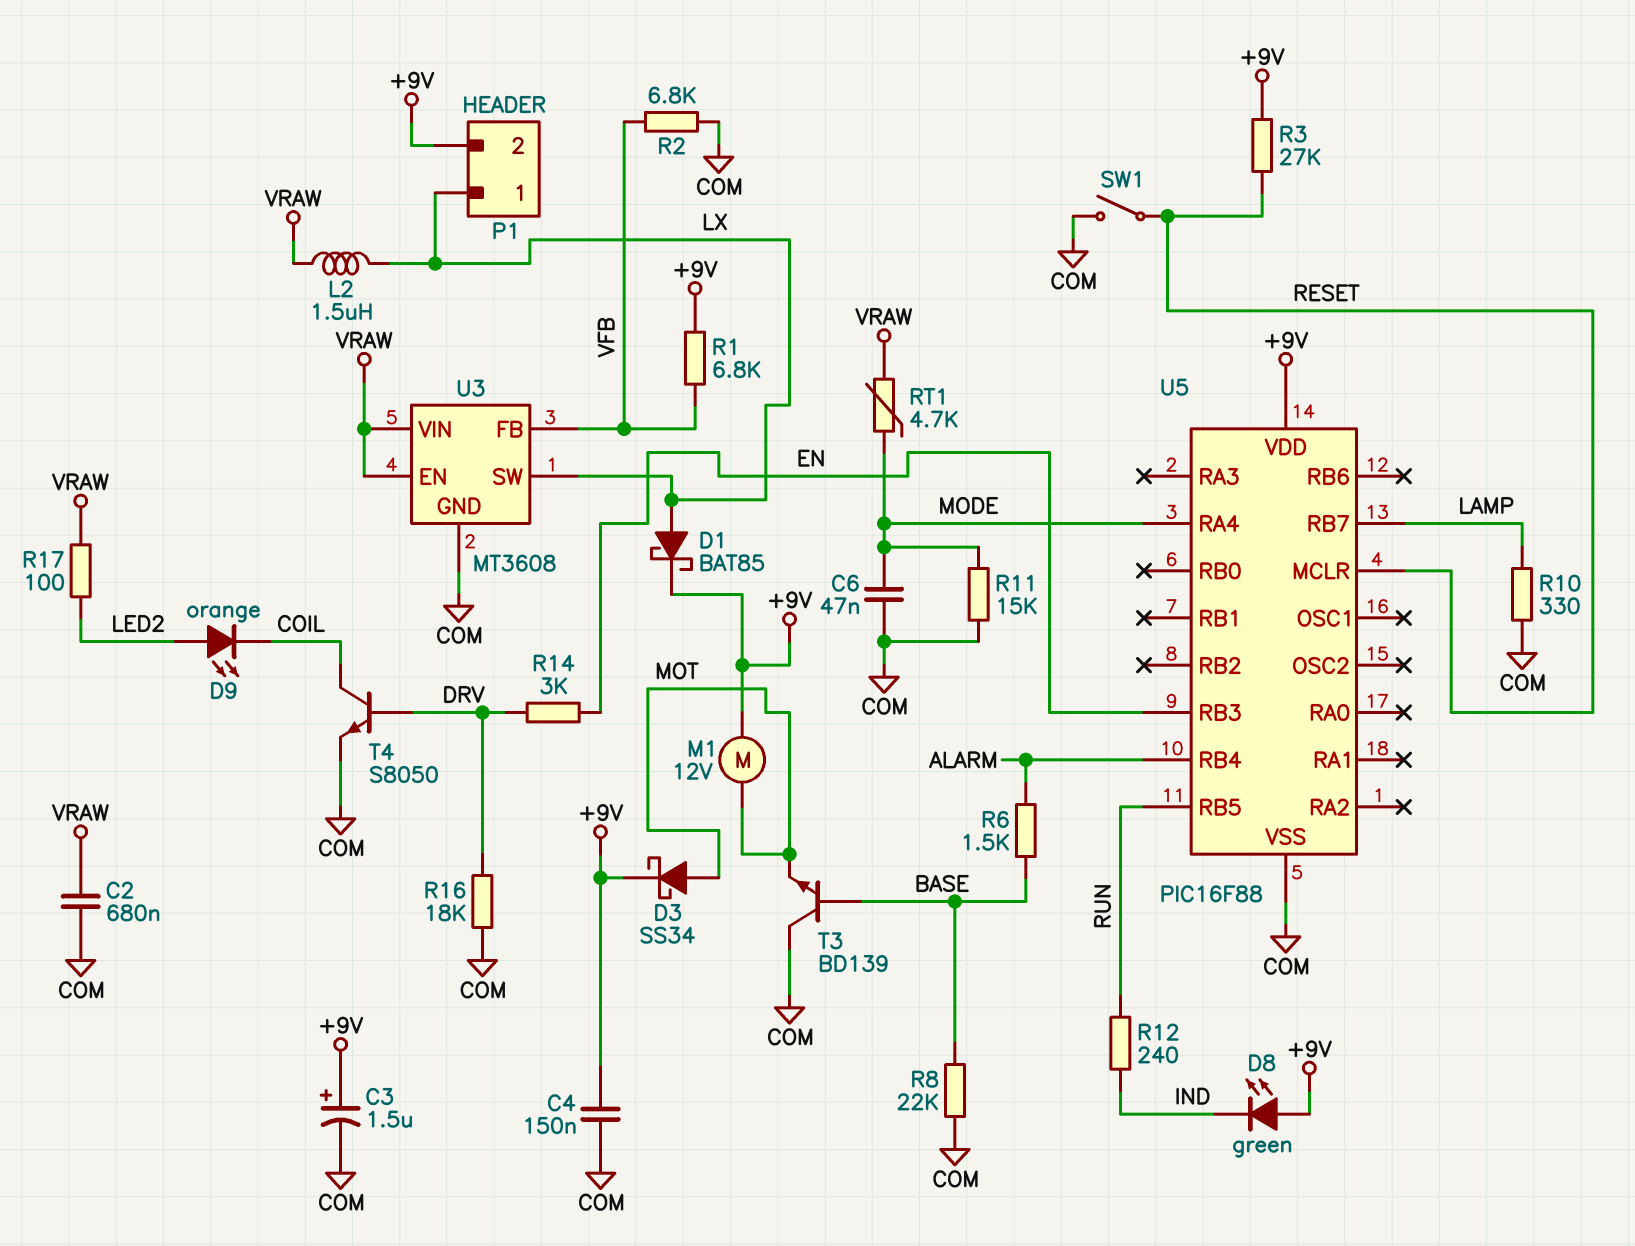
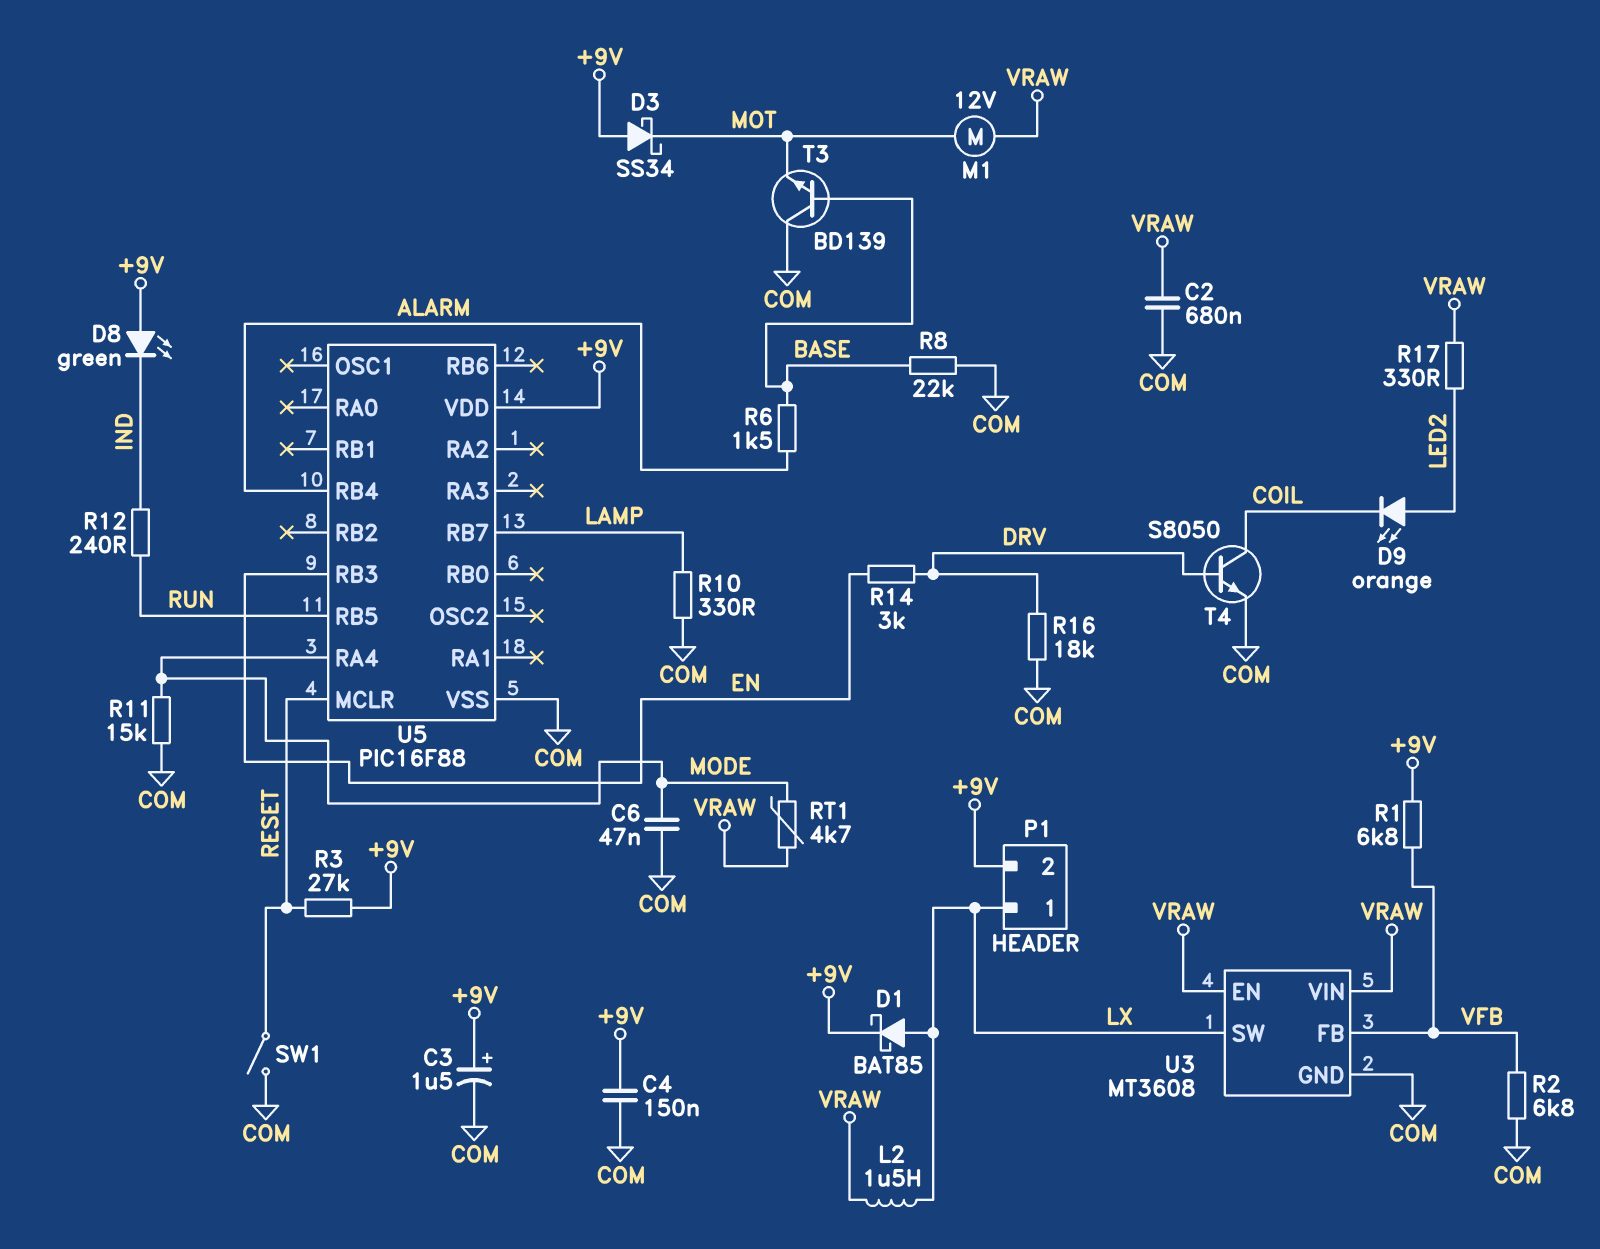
D3: schottky SS34 (A MOT, K +9V) -> schottky SS34 (A +9V, K MOT)
M1: motor 12V (+9V, MOT) -> motor 12V (MOT, VRAW)
R17: 100 (LED2, VRAW) -> 330 (LED2, VRAW)

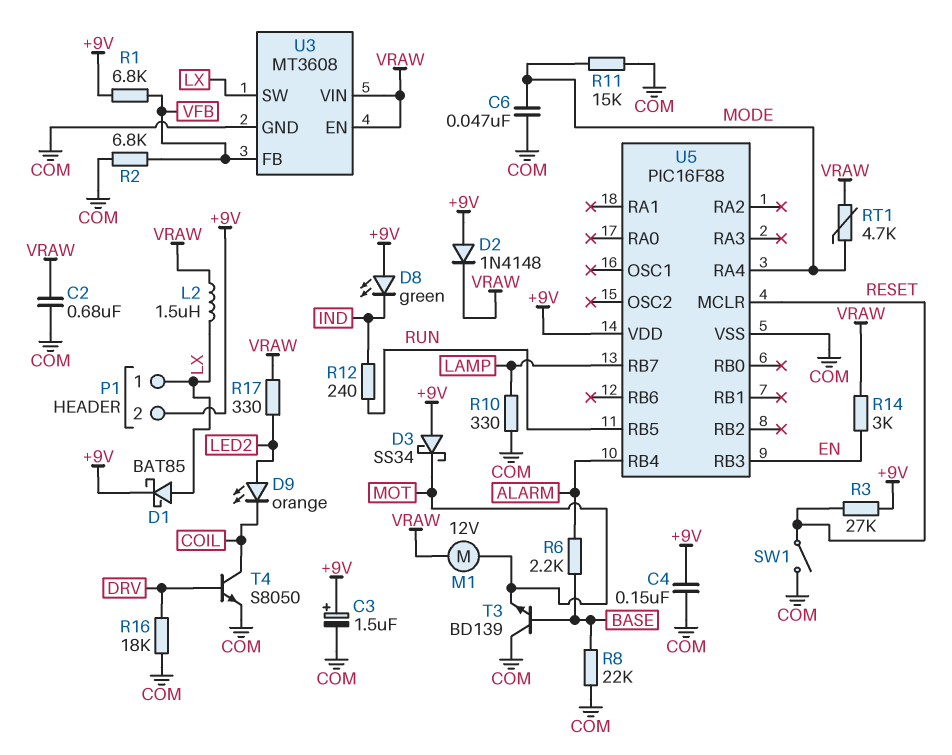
D2: none -> diode 1N4148 (A +9V, K VRAW)
R6: 1.5k (ALARM, BASE) -> 2.2k (ALARM, BASE)
R14: 3k (DRV, EN) -> 3k (EN, VRAW)

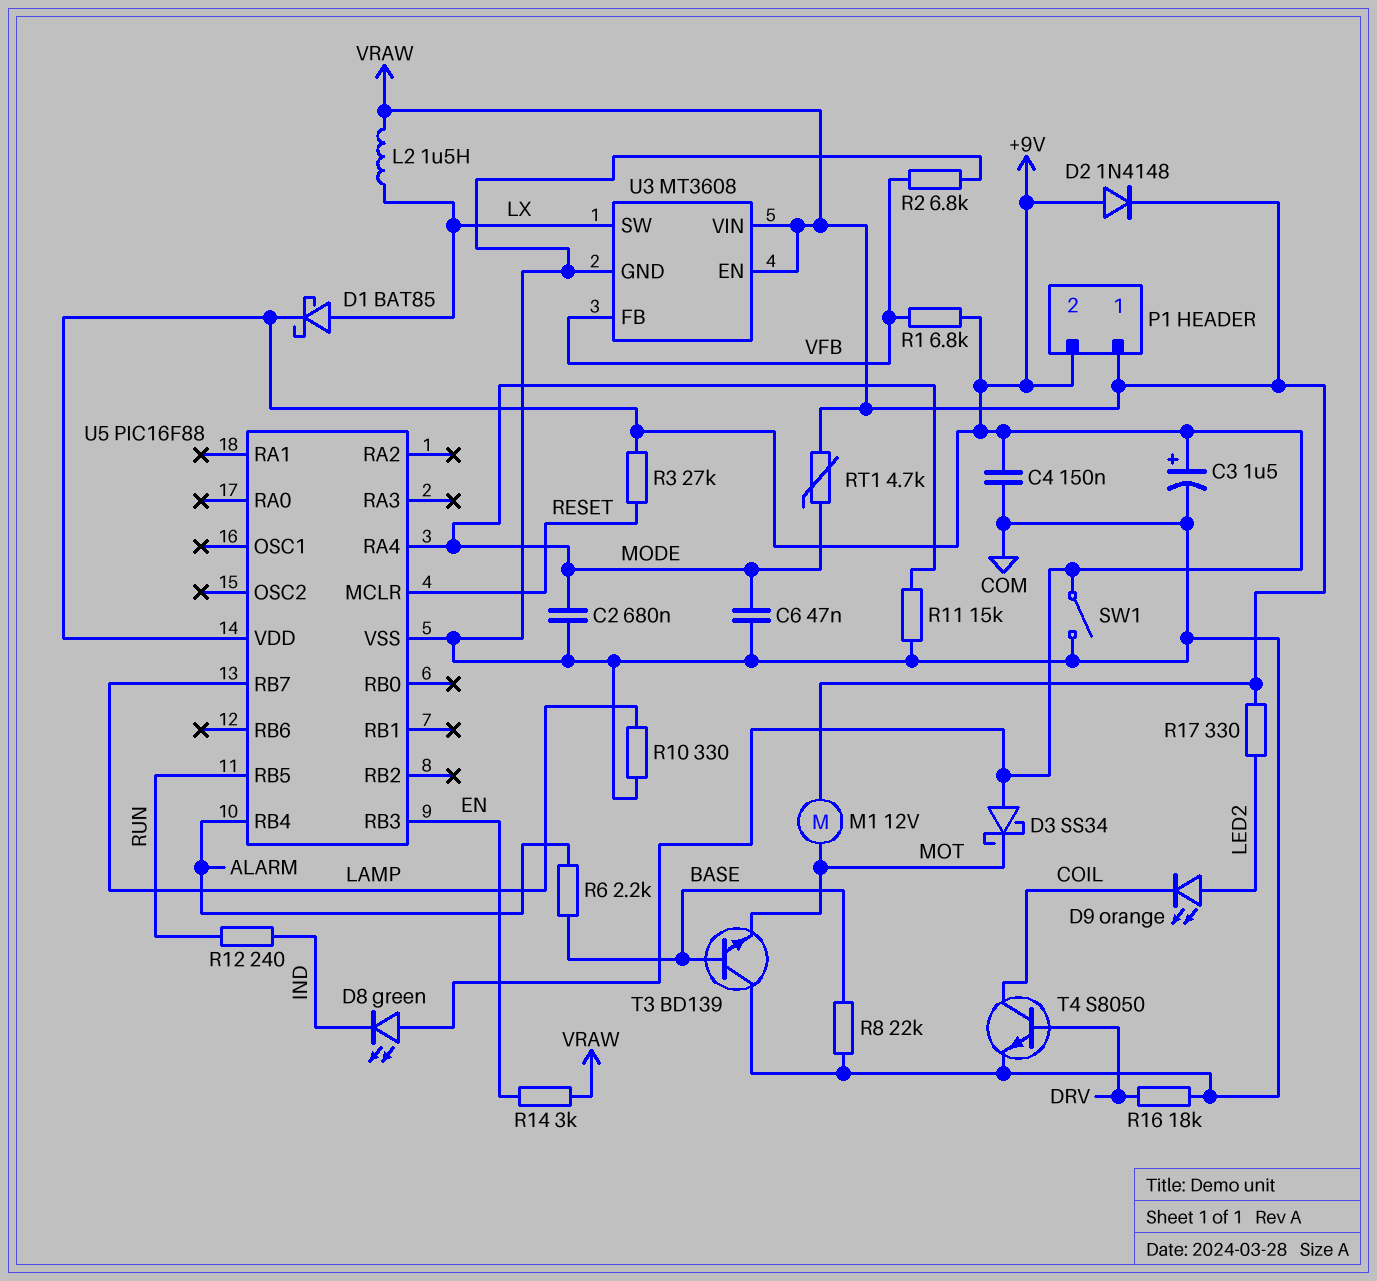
C2: 680nF (COM, VRAW) -> 680nF (COM, MODE)
P1 pin 1: LX -> VRAW
SW1: switch (COM, RESET) -> switch (+9V, COM)

